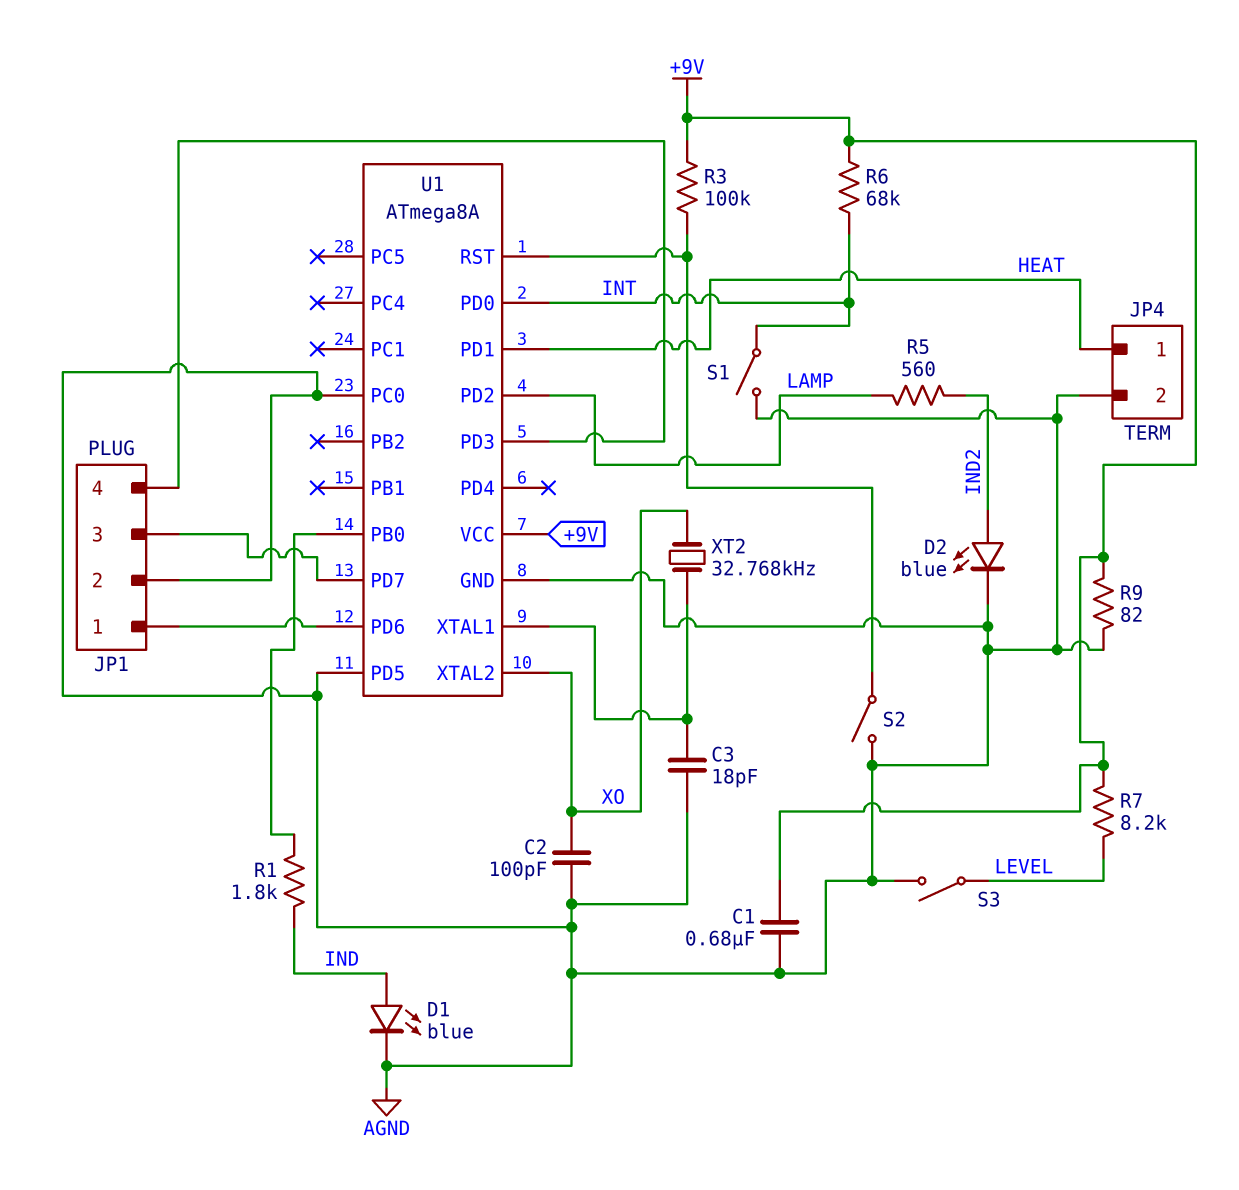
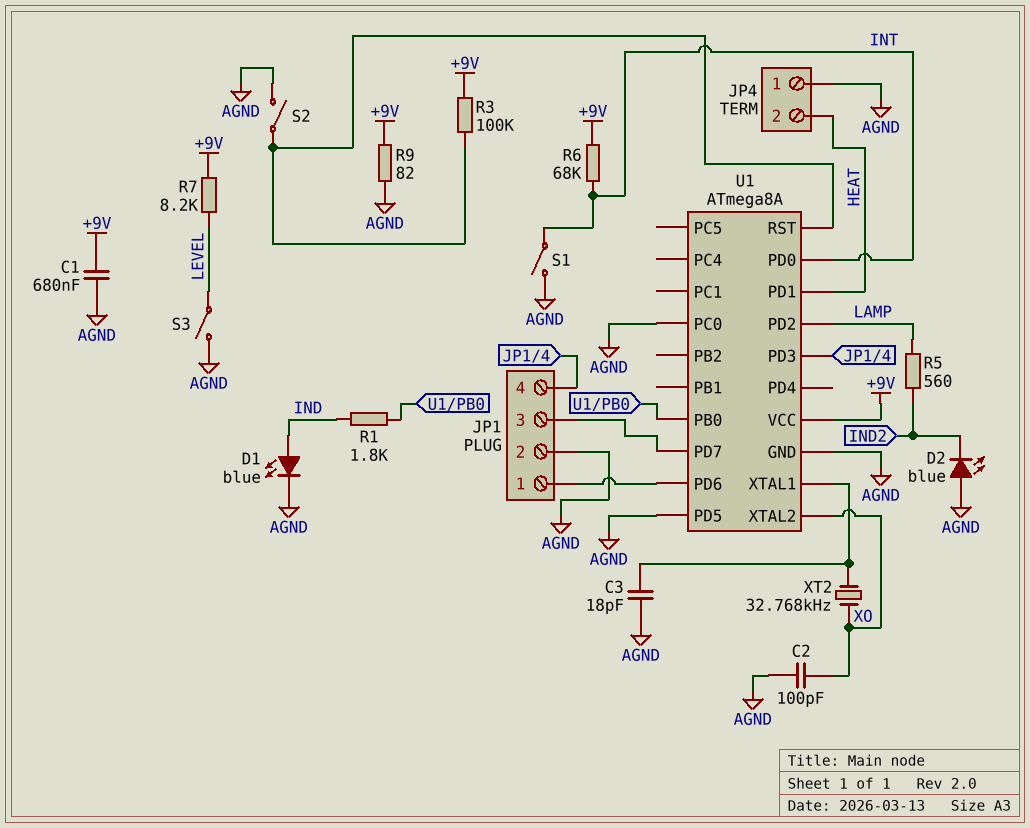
D2: LED blue (A IND2, K AGND) -> LED blue (A AGND, K IND2)
JP4 pin 1: HEAT -> AGND
JP4 pin 2: AGND -> HEAT

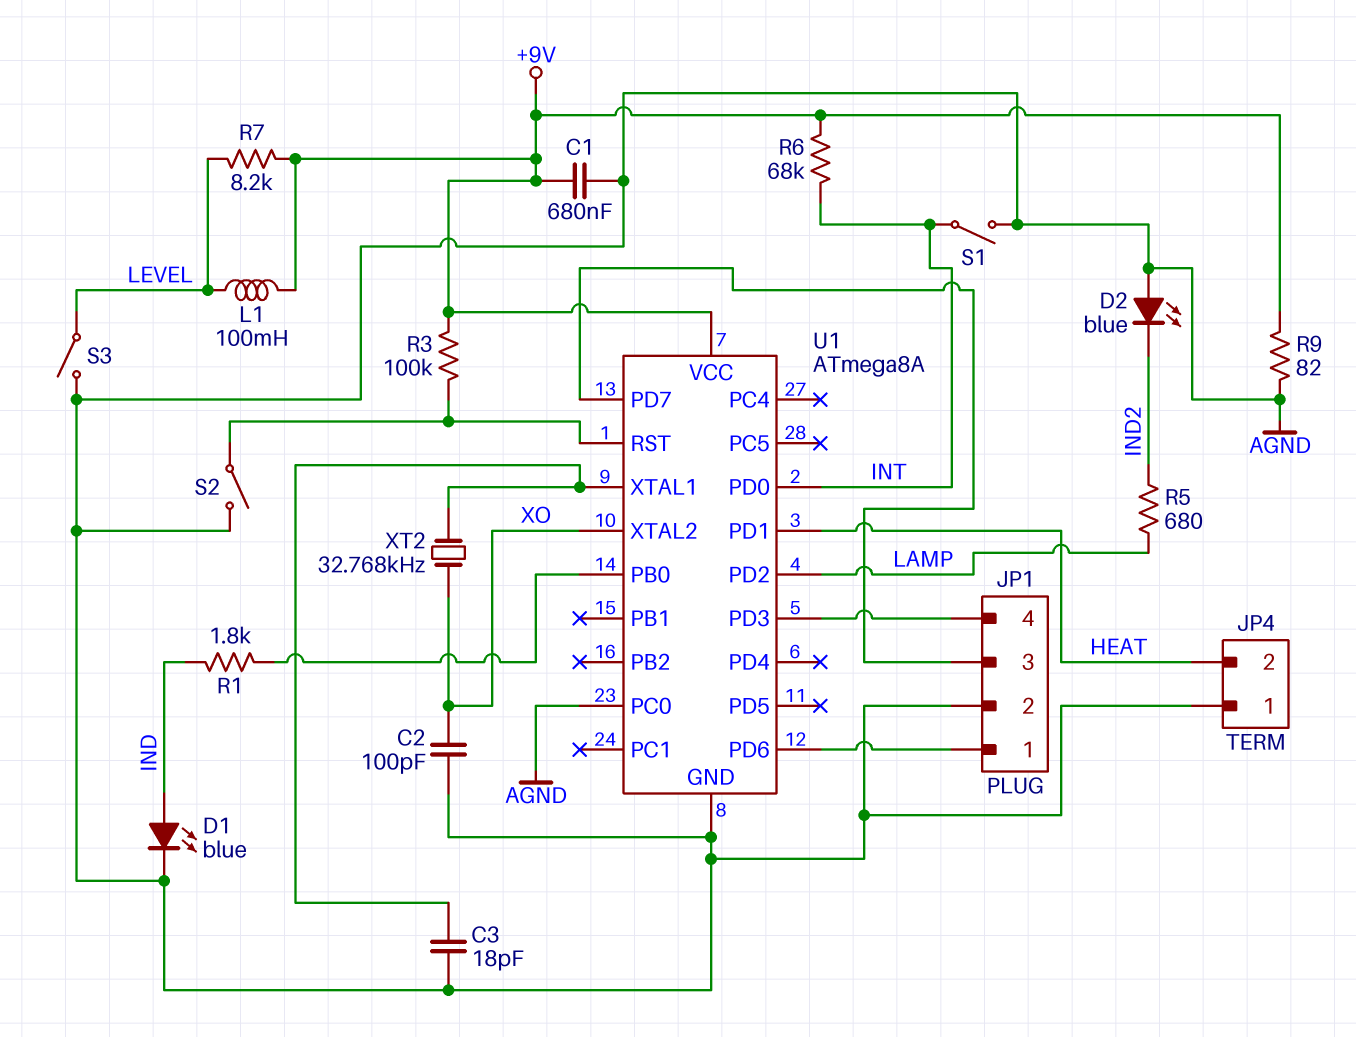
L1: none -> 100mH (+9V, LEVEL)
R5: 560 (IND2, LAMP) -> 680 (IND2, LAMP)
U1 pin PD5: AGND -> none

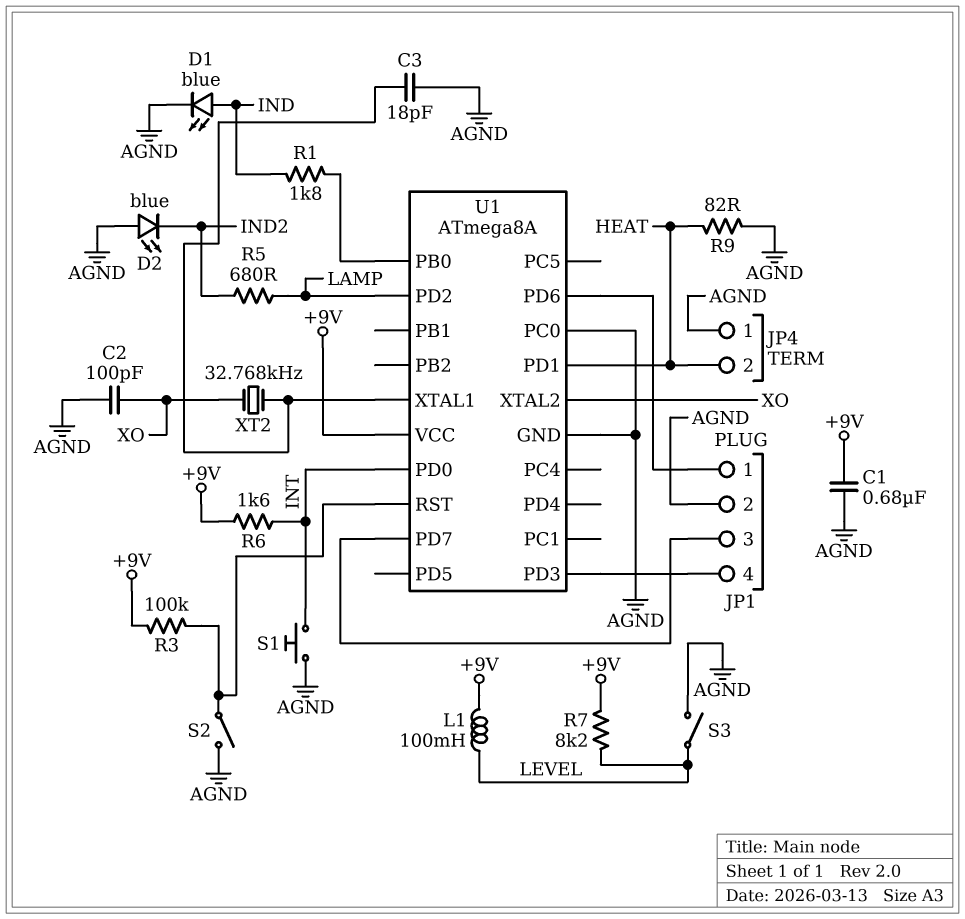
R6: 68k (+9V, INT) -> 1.6k (+9V, INT)
R9: 82 (+9V, AGND) -> 82 (AGND, HEAT)
S1: switch (AGND, INT) -> button (AGND, INT)

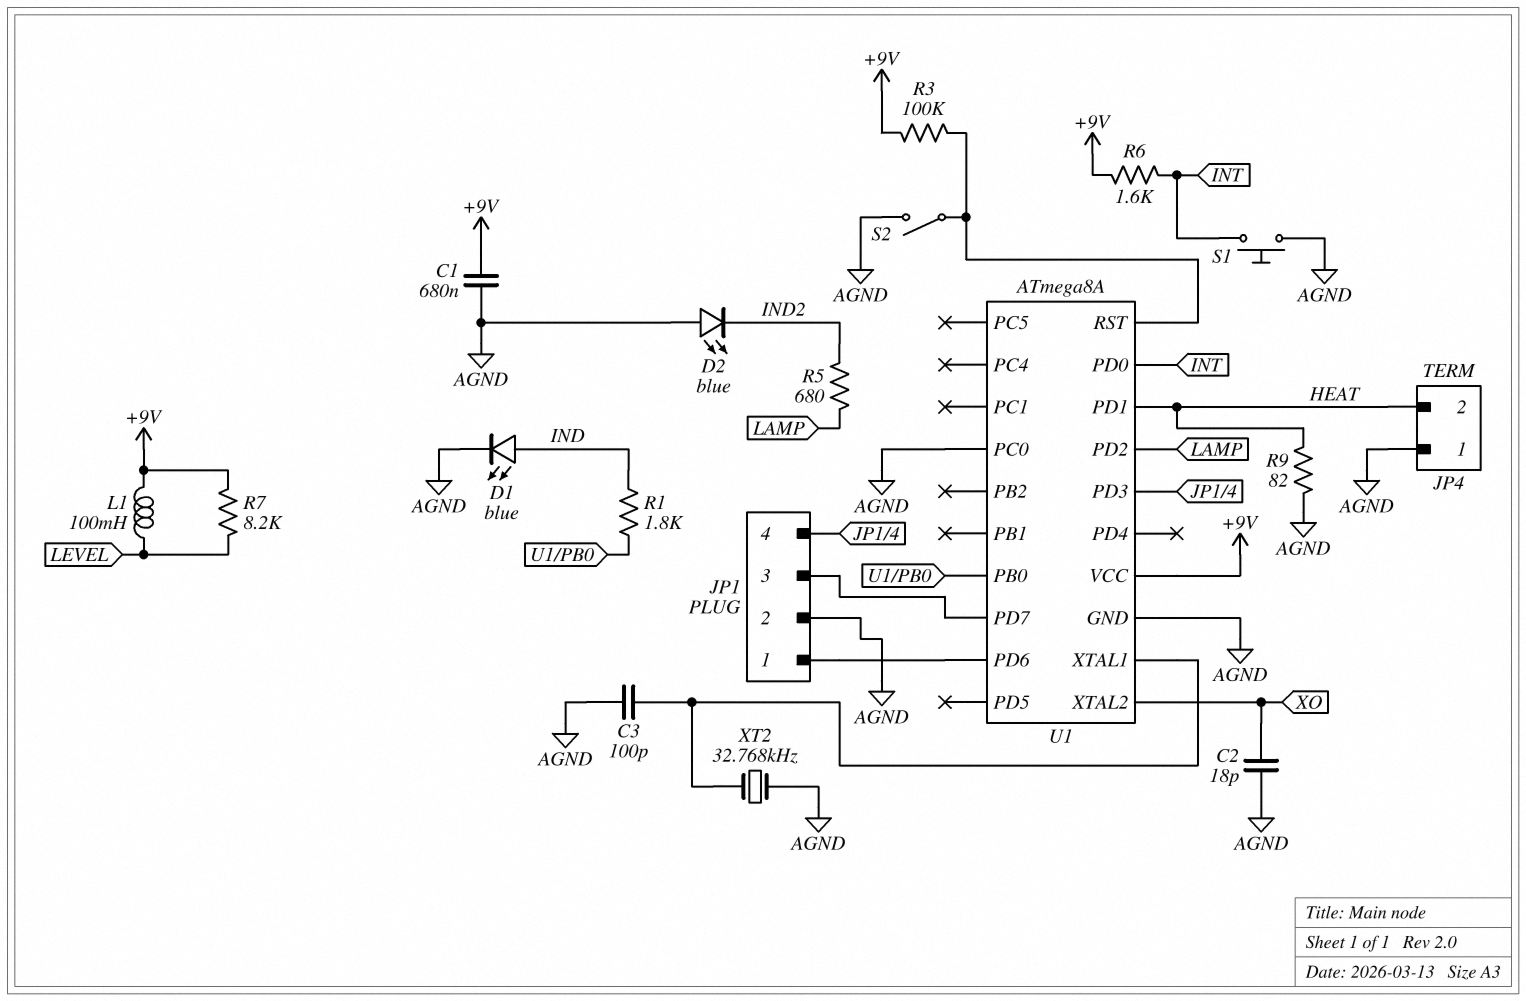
C2: 100pF (AGND, XO) -> 18pF (AGND, XO)
C3: 18pF (AGND, U1/XTAL1) -> 100pF (AGND, U1/XTAL1)
S3: switch (AGND, LEVEL) -> none
XT2: 32.768kHz (U1/XTAL1, XO) -> 32.768kHz (AGND, U1/XTAL1)

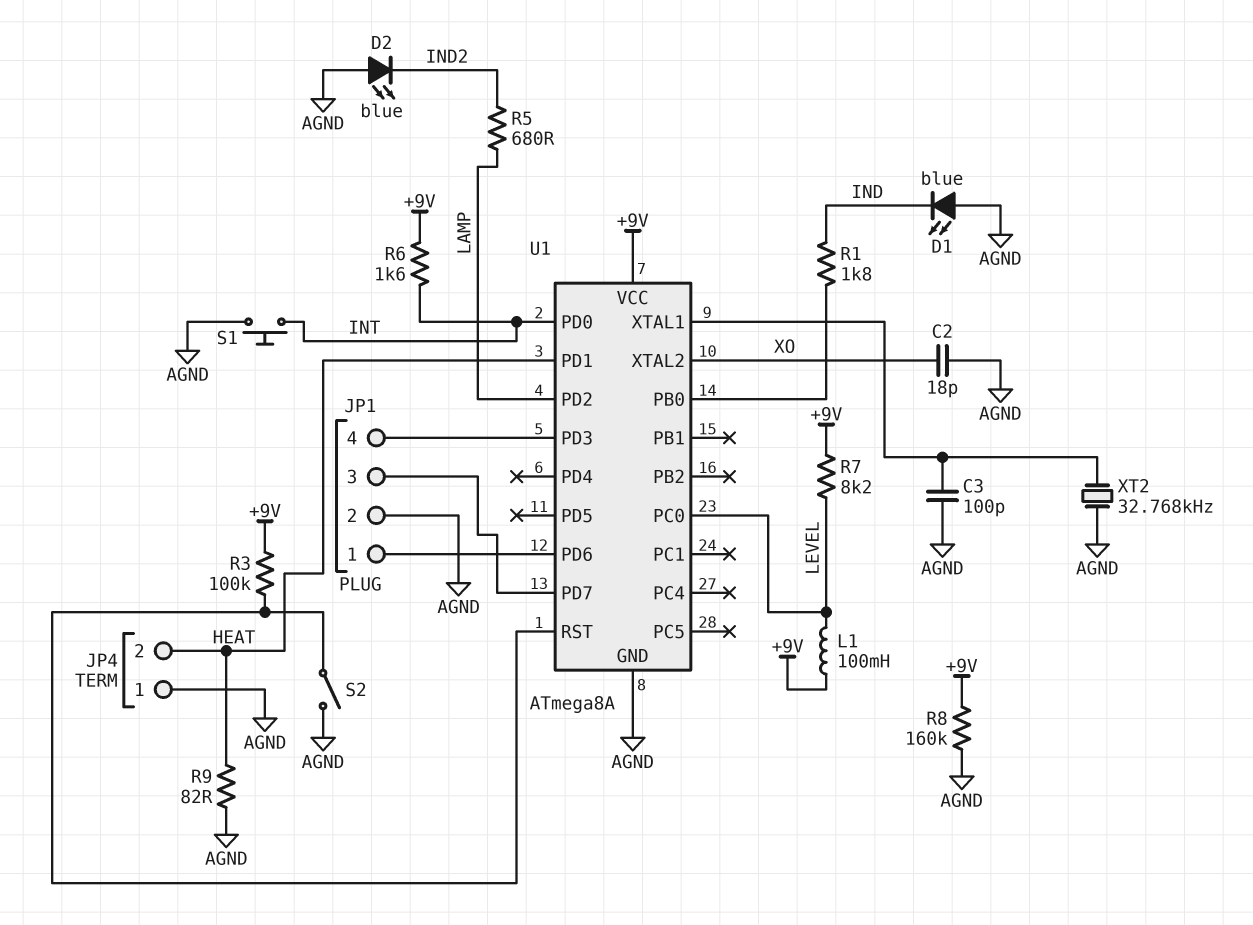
C1: 680nF (+9V, AGND) -> none
D1: LED blue (A IND, K AGND) -> LED blue (A AGND, K IND)
R8: none -> 160k (+9V, AGND)
U1 pin PC0: AGND -> LEVEL

